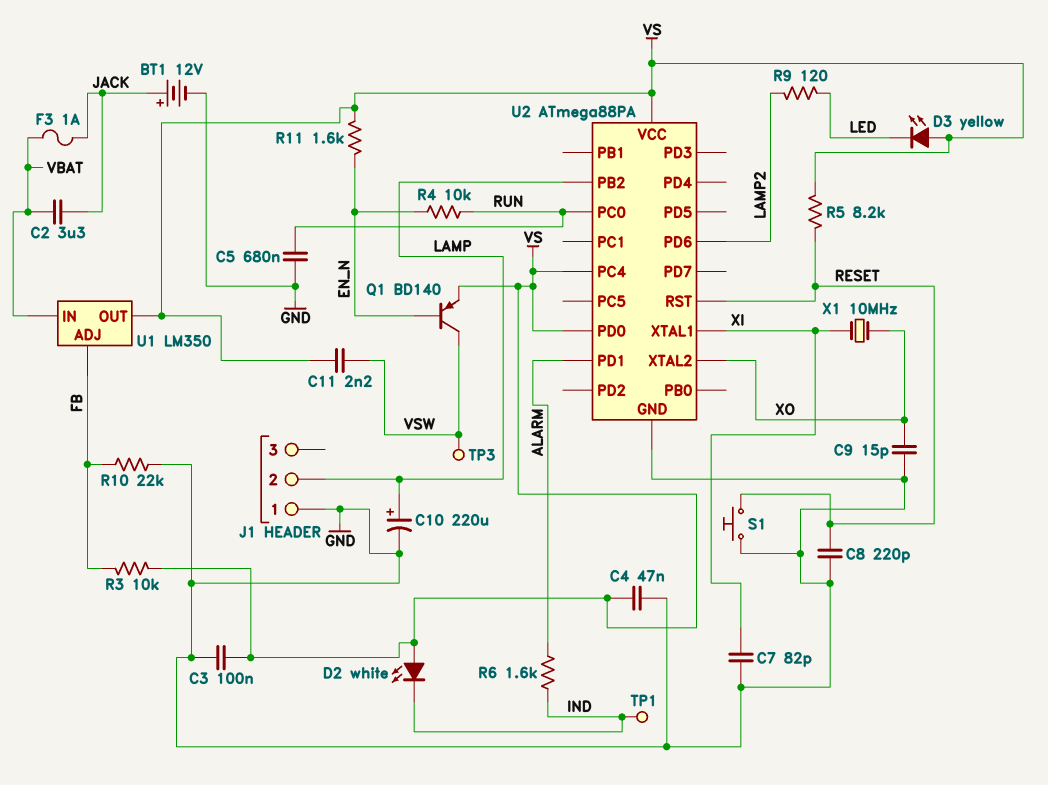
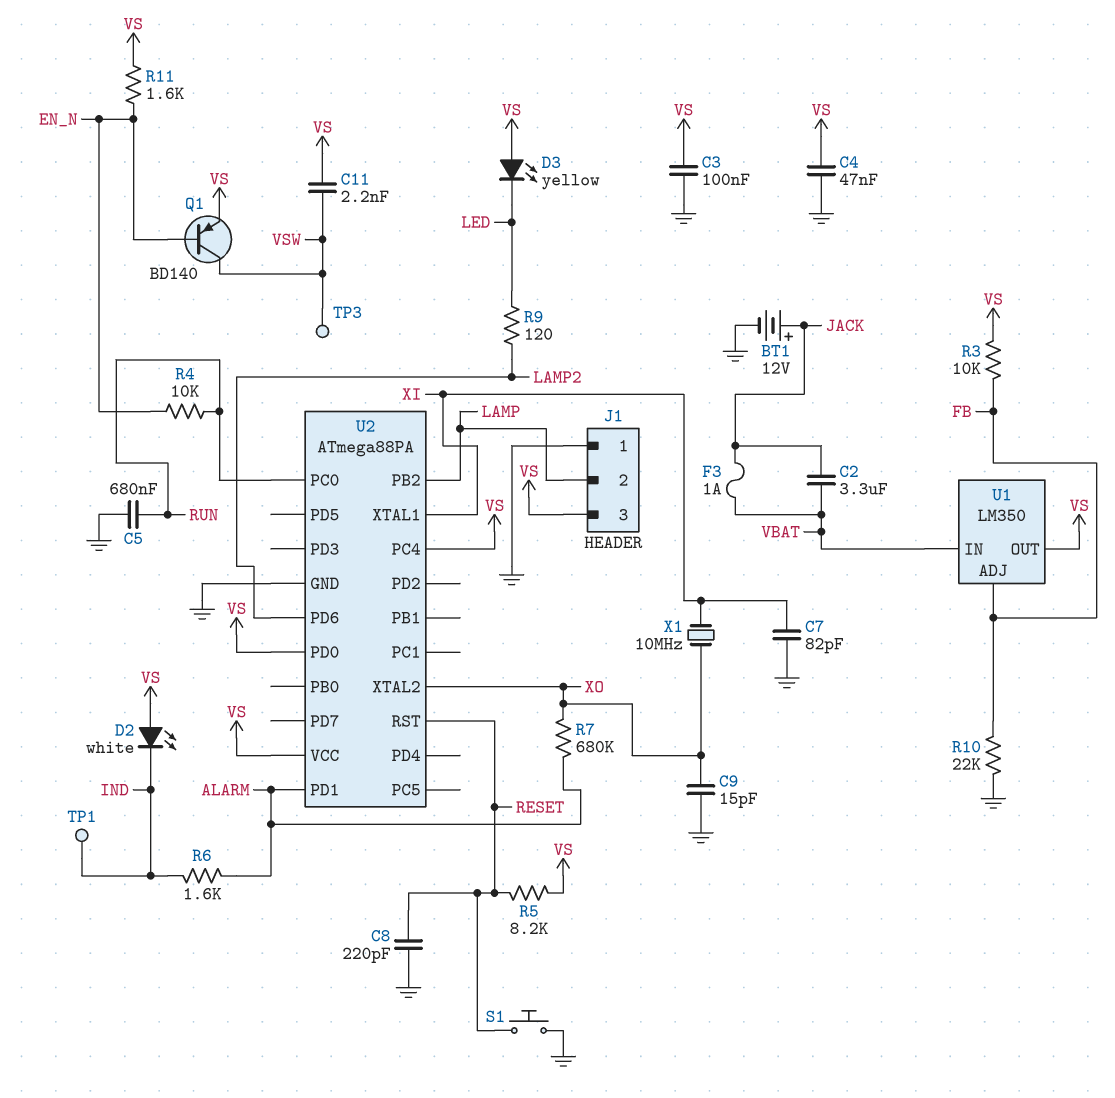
C10: 220uF (plus LAMP, minus GND) -> none
J1 pin 3: none -> VS
R7: none -> 680k (ALARM, XO)

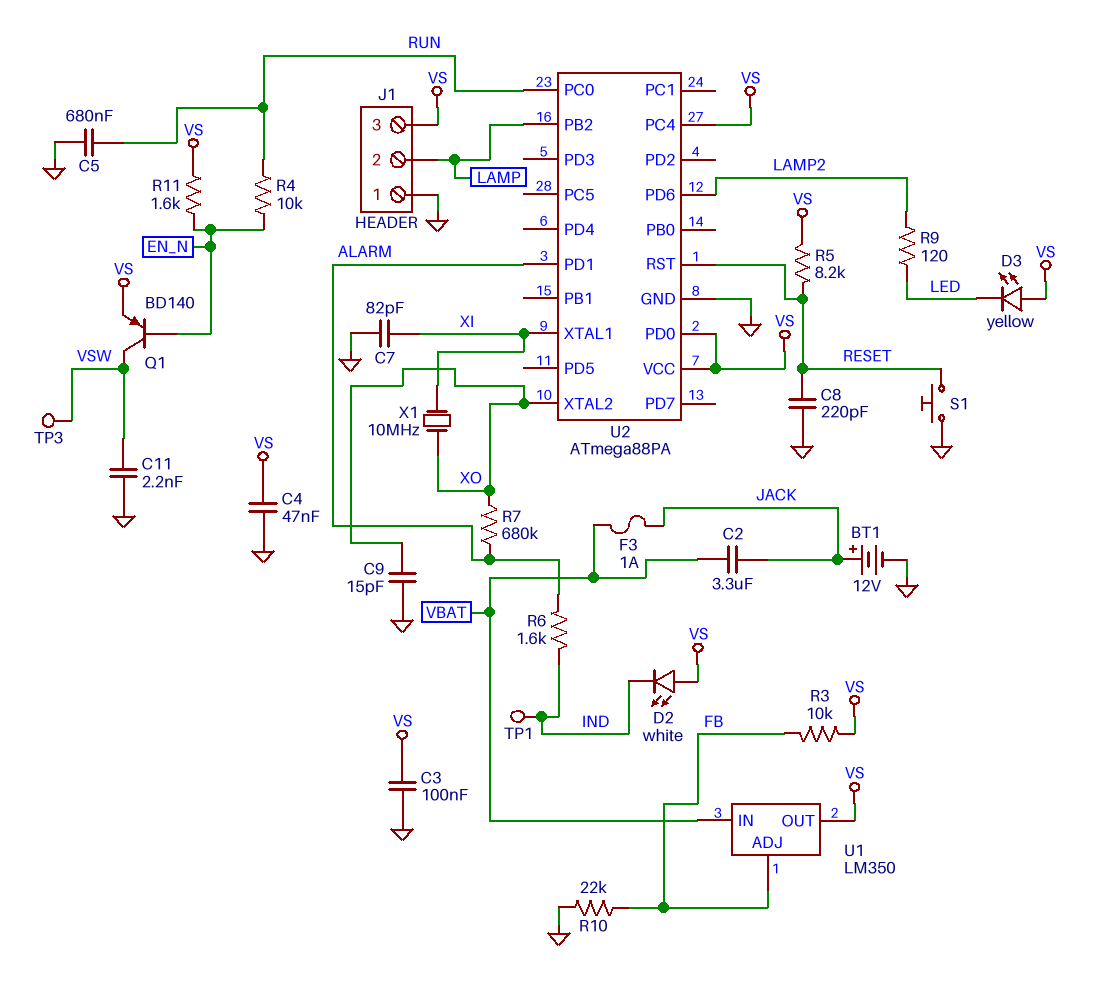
C11: 2.2nF (VS, VSW) -> 2.2nF (GND, VSW)

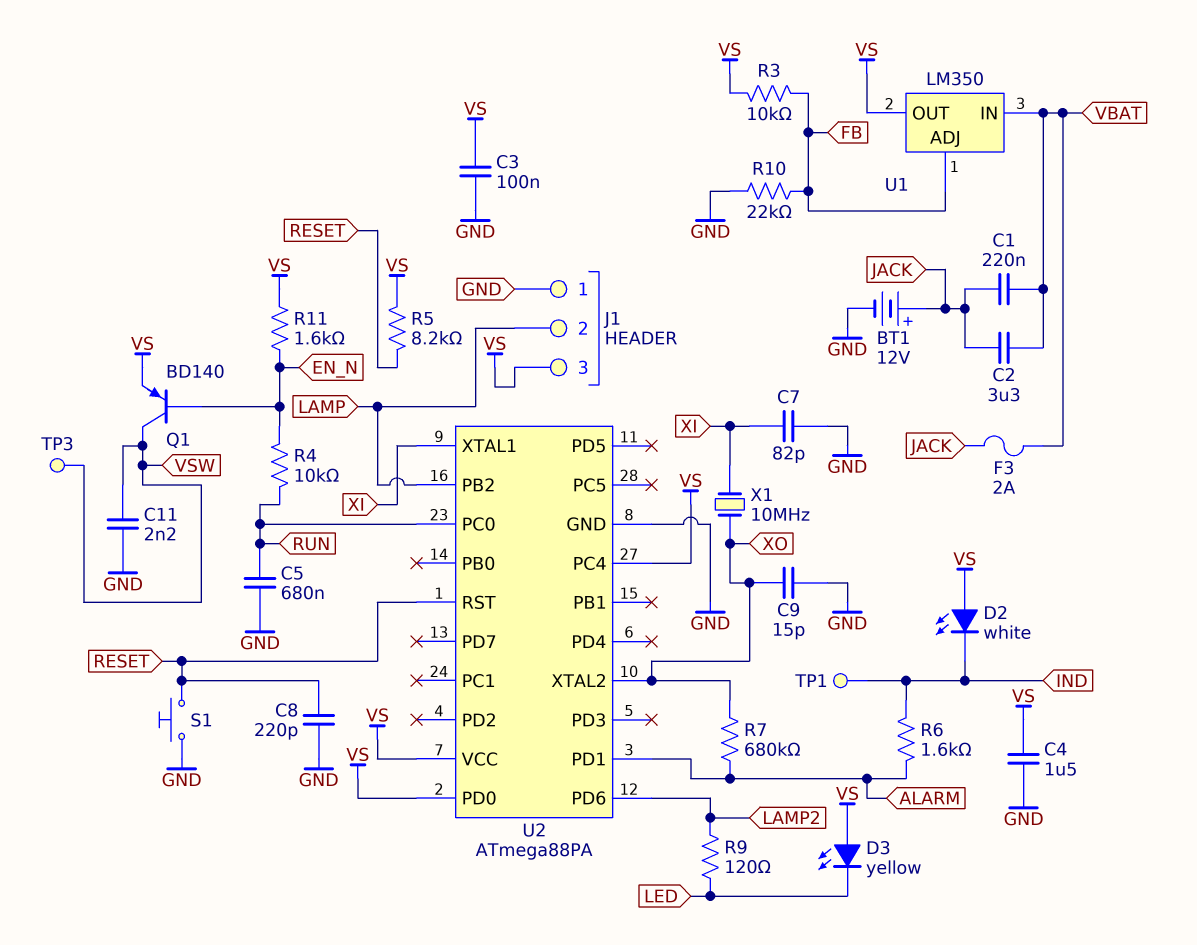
C1: none -> 220nF (JACK, VBAT)
C4: 47nF (GND, VS) -> 1.5uF (GND, VS)
F3: 1A (JACK, VBAT) -> 2A (JACK, VBAT)

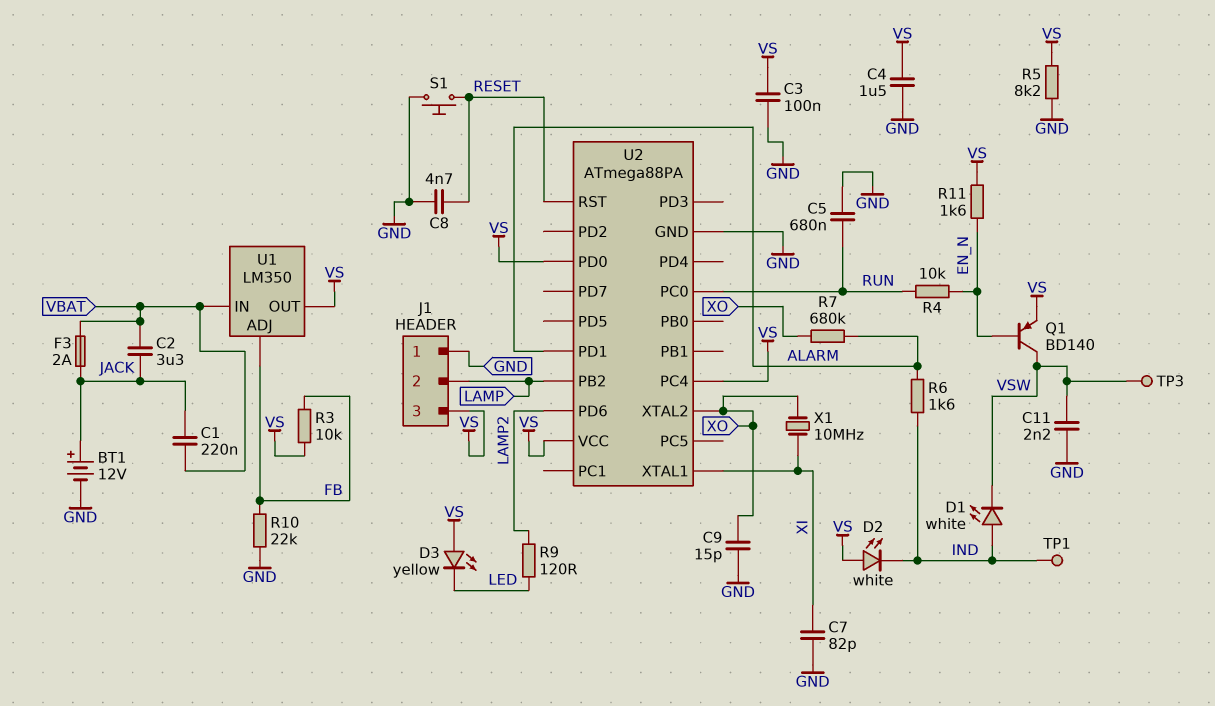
C8: 220pF (GND, RESET) -> 4.7nF (GND, RESET)
D1: none -> LED white (A IND, K VSW)
R5: 8.2k (RESET, VS) -> 8.2k (GND, VS)

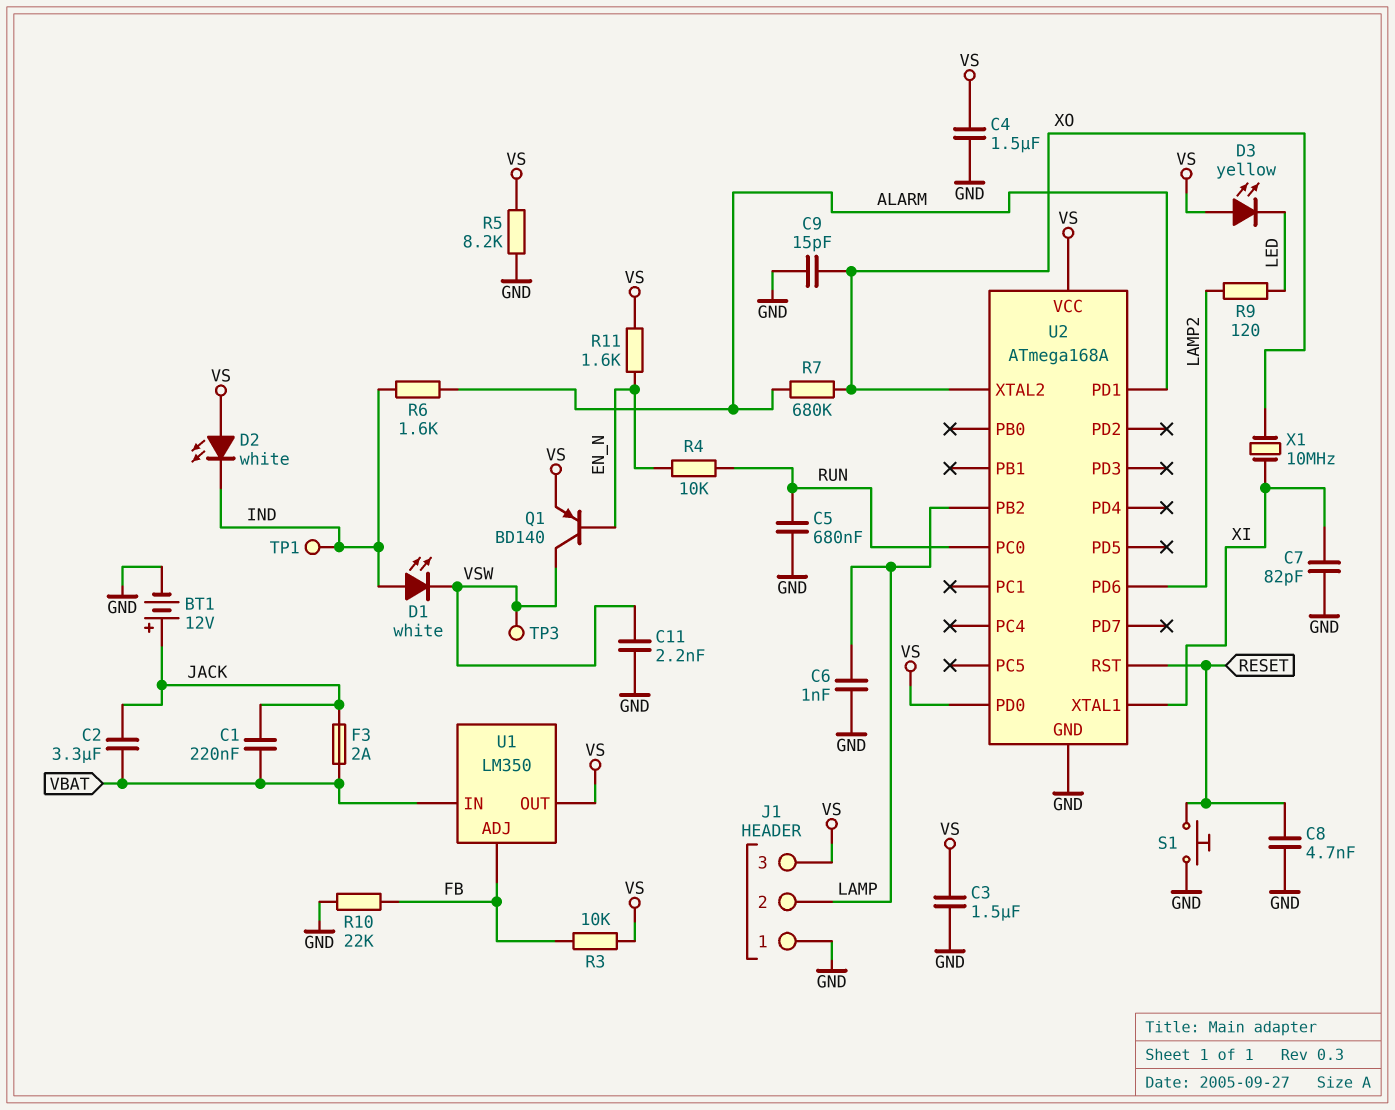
C3: 100nF (GND, VS) -> 1.5uF (GND, VS)
C6: none -> 1nF (GND, LAMP)
U2: ATmega88PA -> ATmega168A
U2 pin PC4: VS -> none

